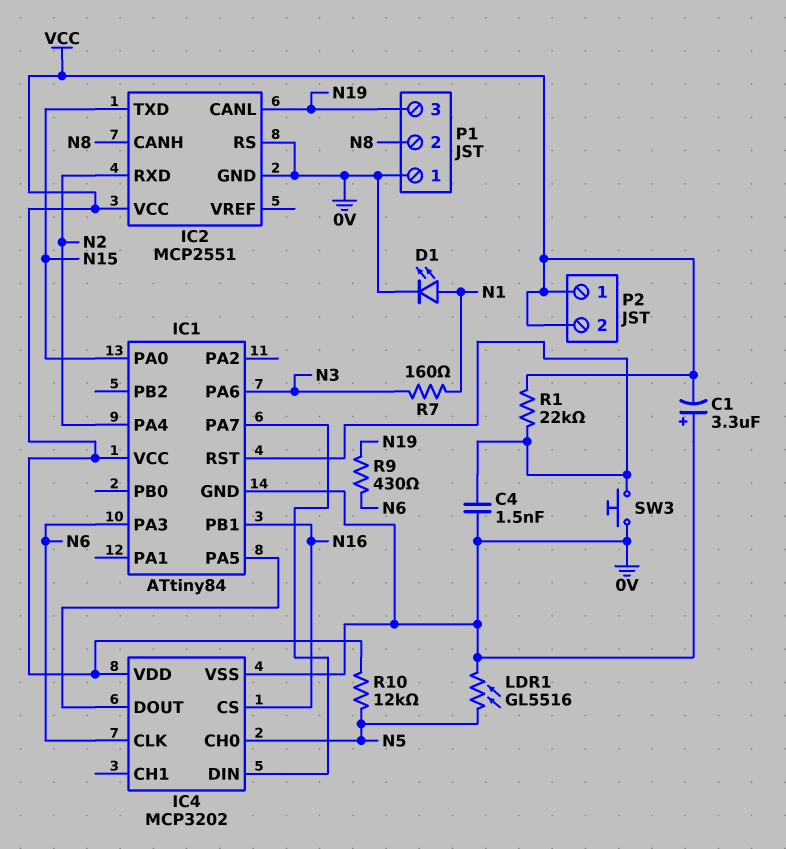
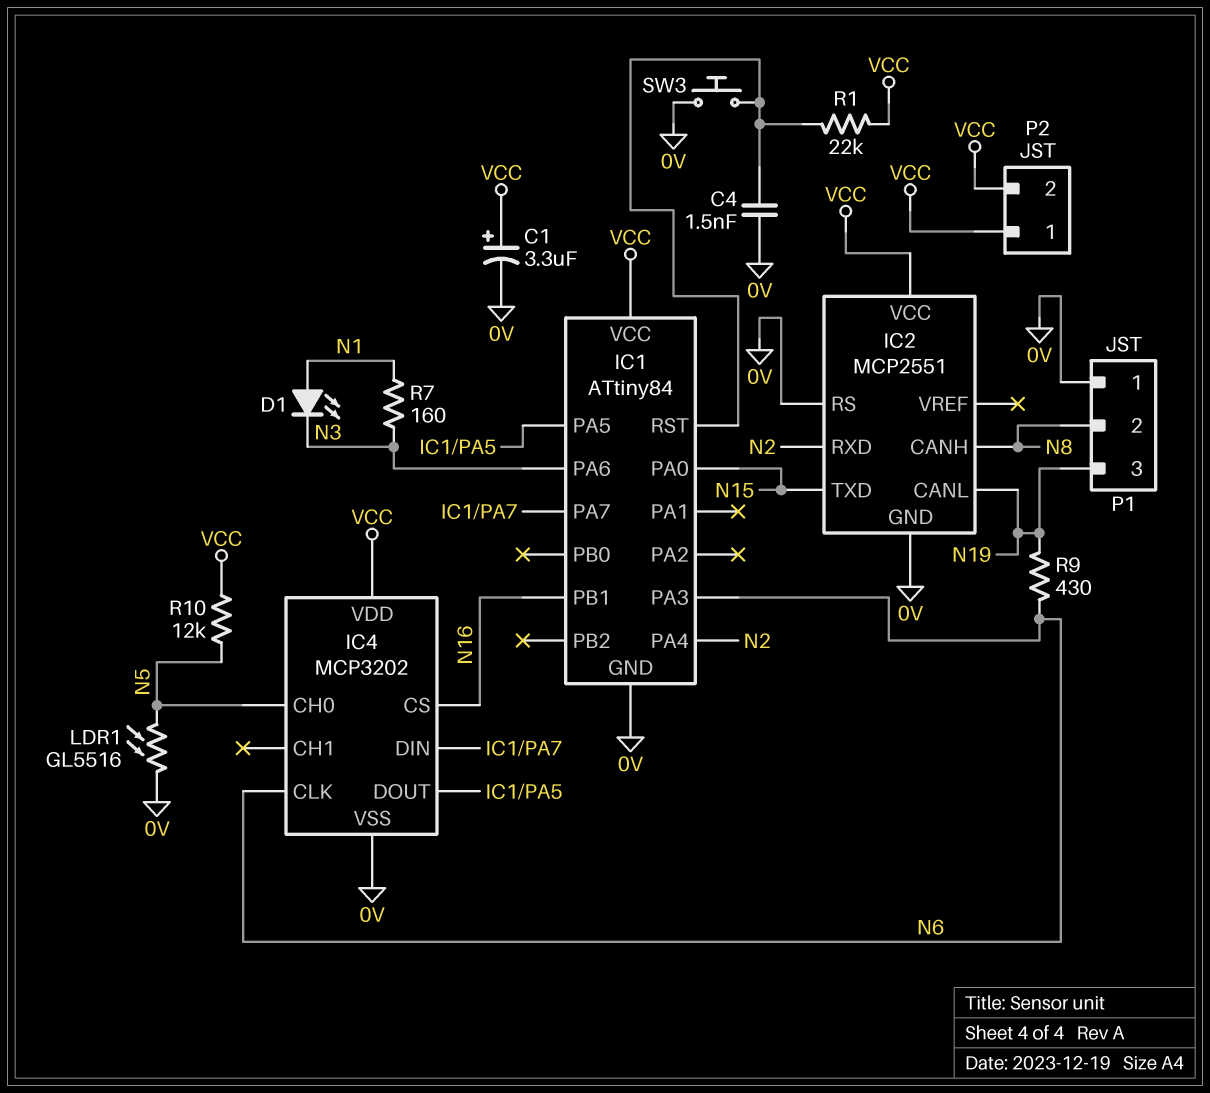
C1: 3.3uF (plus 0V, minus VCC) -> 3.3uF (plus VCC, minus 0V)
D1: LED (A N1, K 0V) -> LED (A N1, K N3)

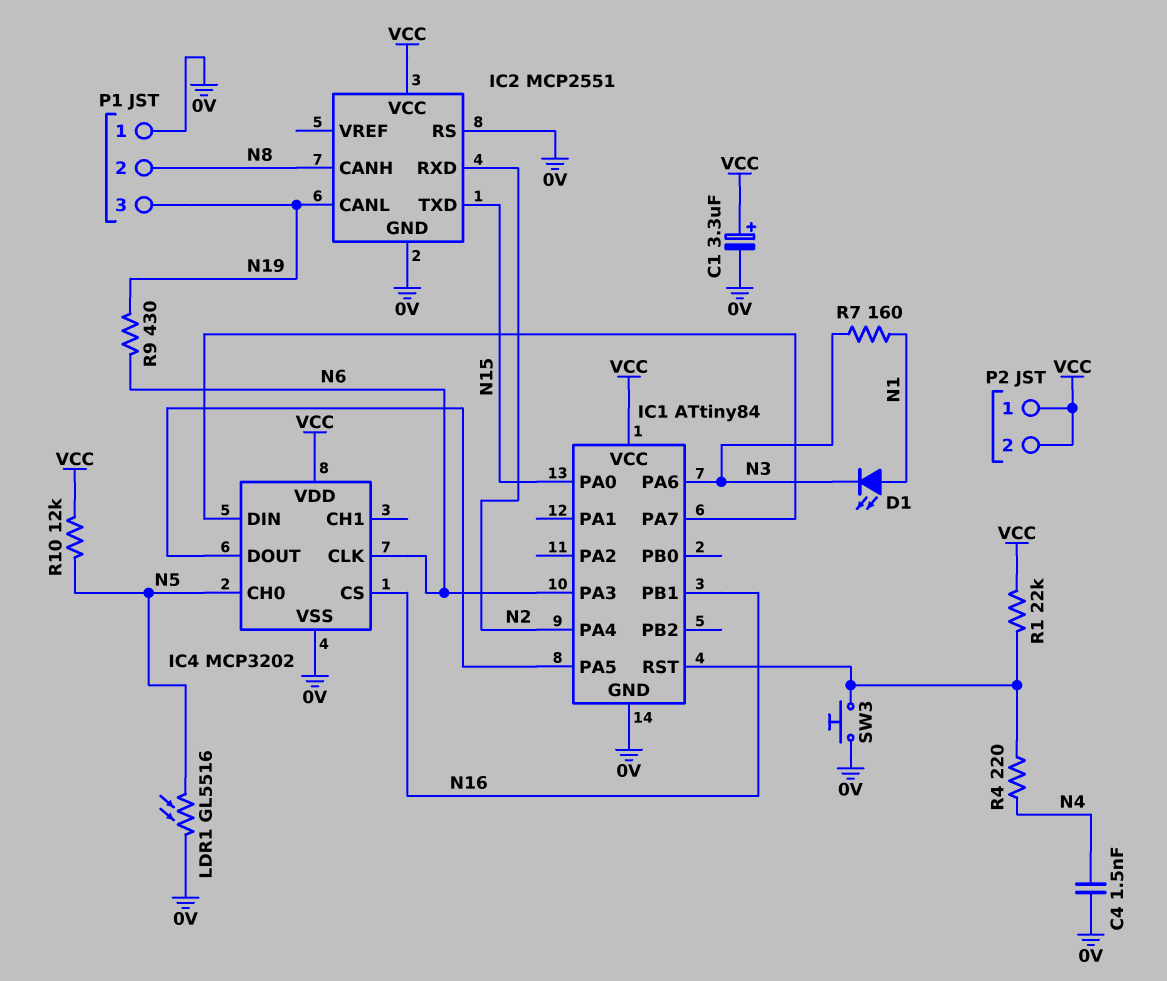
C4: 1.5nF (0V, IC1/RST) -> 1.5nF (0V, N4)
R4: none -> 220 (IC1/RST, N4)

